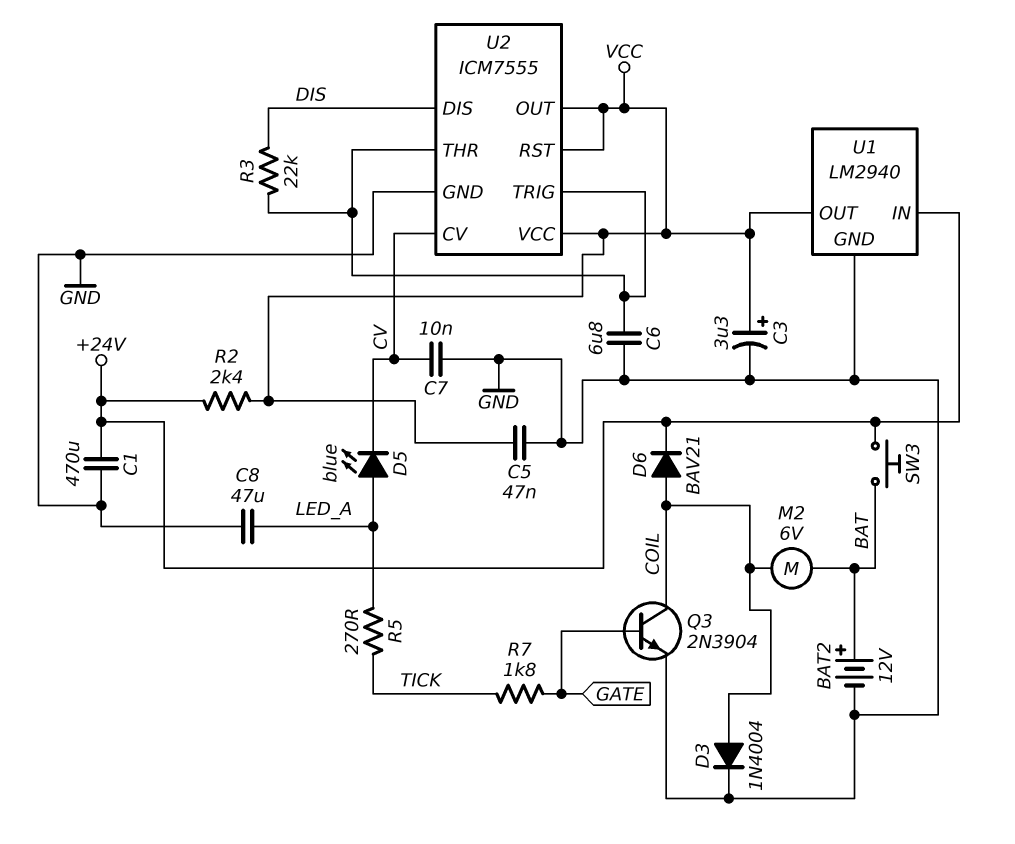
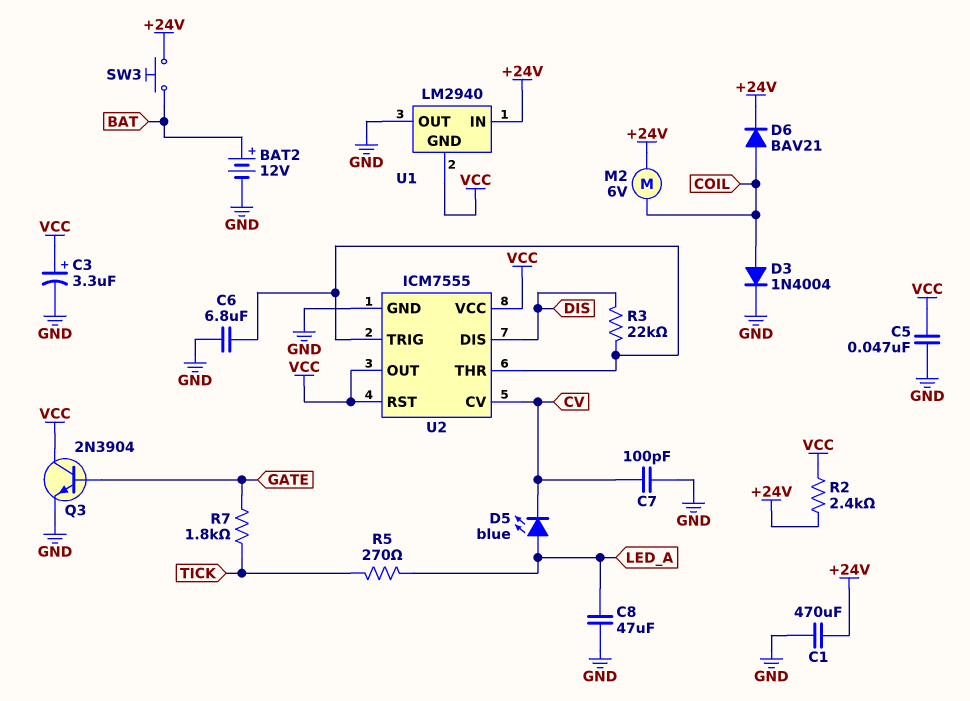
C7: 10nF (CV, GND) -> 100pF (CV, GND)
M2: motor 6V (BAT, COIL) -> motor 6V (+24V, COIL)
Q3: NPN 2N3904 (B GATE, C COIL, E GND) -> NPN 2N3904 (B GATE, C VCC, E GND)
U1 pin GND: GND -> VCC
U1 pin OUT: VCC -> GND

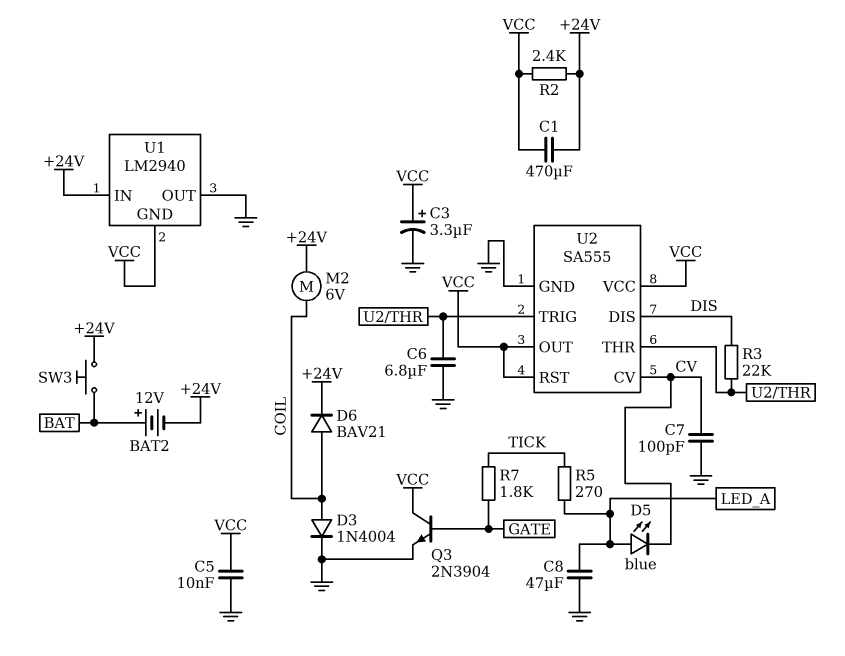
BAT2: 12V (plus BAT, minus GND) -> 12V (plus BAT, minus +24V)
C1: 470uF (+24V, GND) -> 470uF (+24V, VCC)
C5: 47nF (GND, VCC) -> 10nF (GND, VCC)
U2: ICM7555 -> SA555

